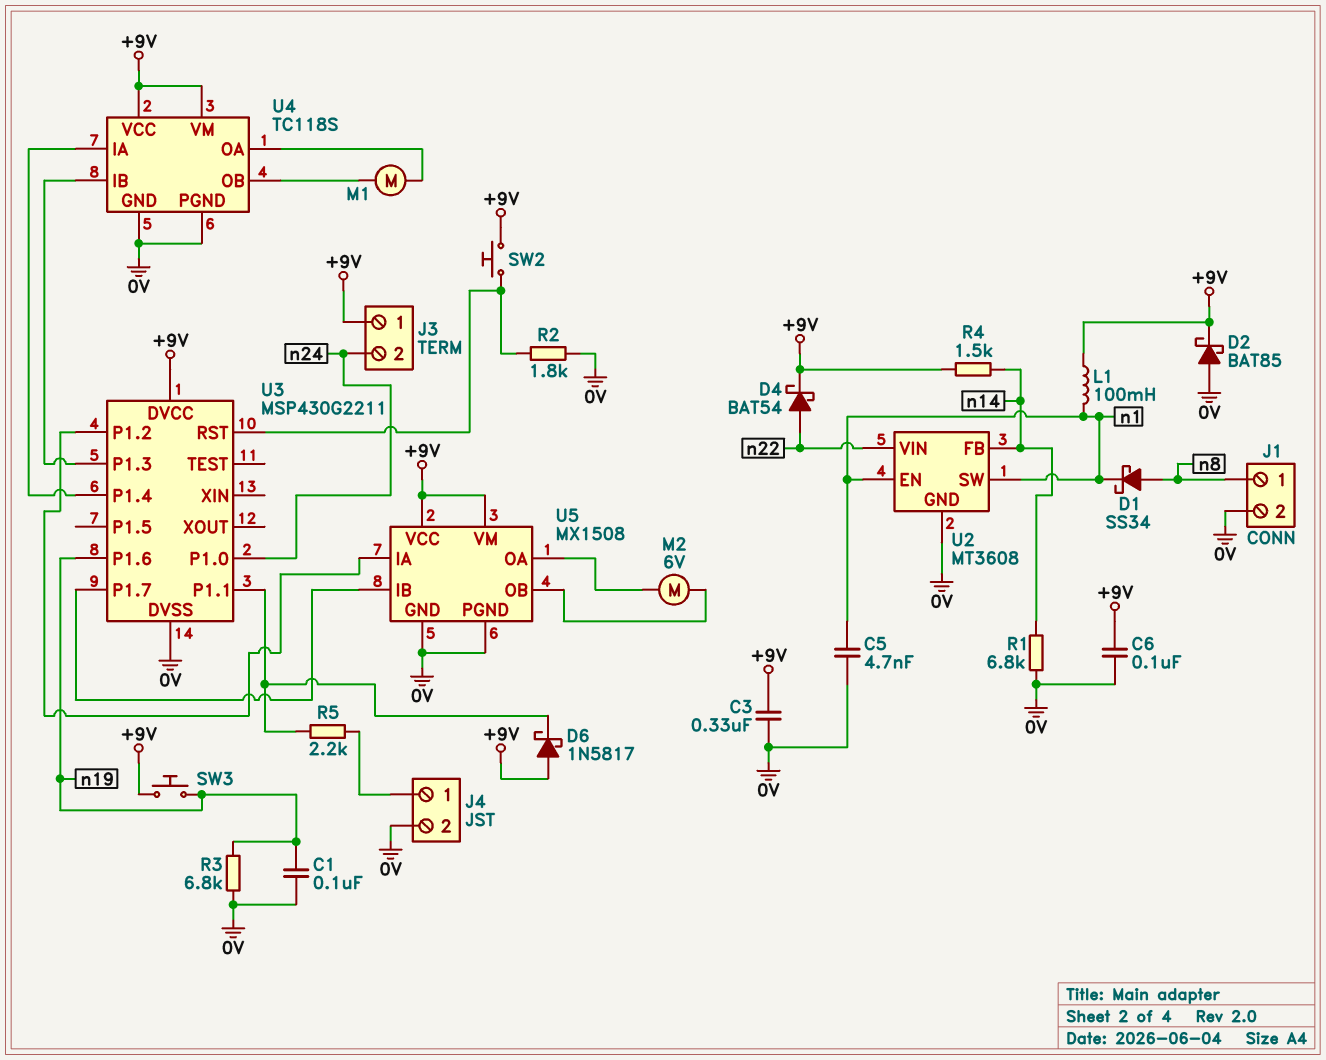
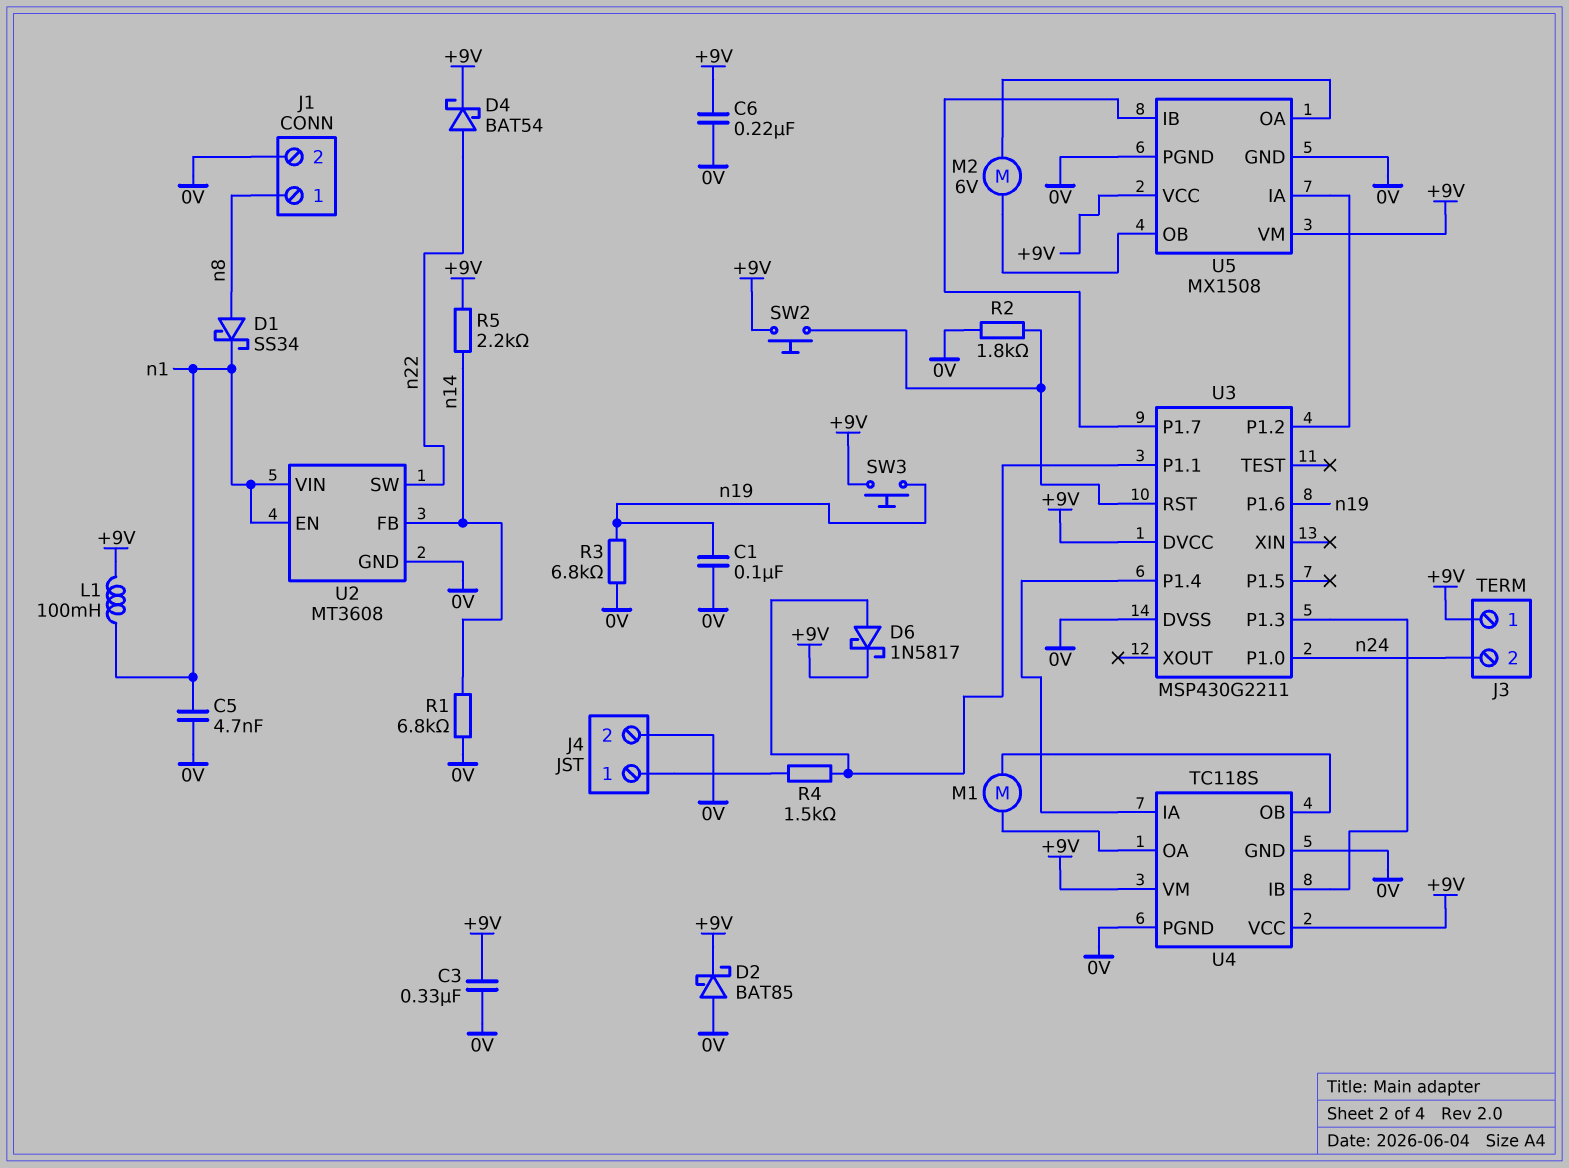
C6: 100nF (+9V, 0V) -> 220nF (+9V, 0V)
D6: schottky 1N5817 (A +9V, K U3/P1.1) -> schottky 1N5817 (A U3/P1.1, K +9V)
R4: 1.5k (+9V, n14) -> 1.5k (J4/1, U3/P1.1)
R5: 2.2k (J4/1, U3/P1.1) -> 2.2k (+9V, n14)
U2 pin SW: n1 -> n22
U2 pin VIN: n22 -> n1

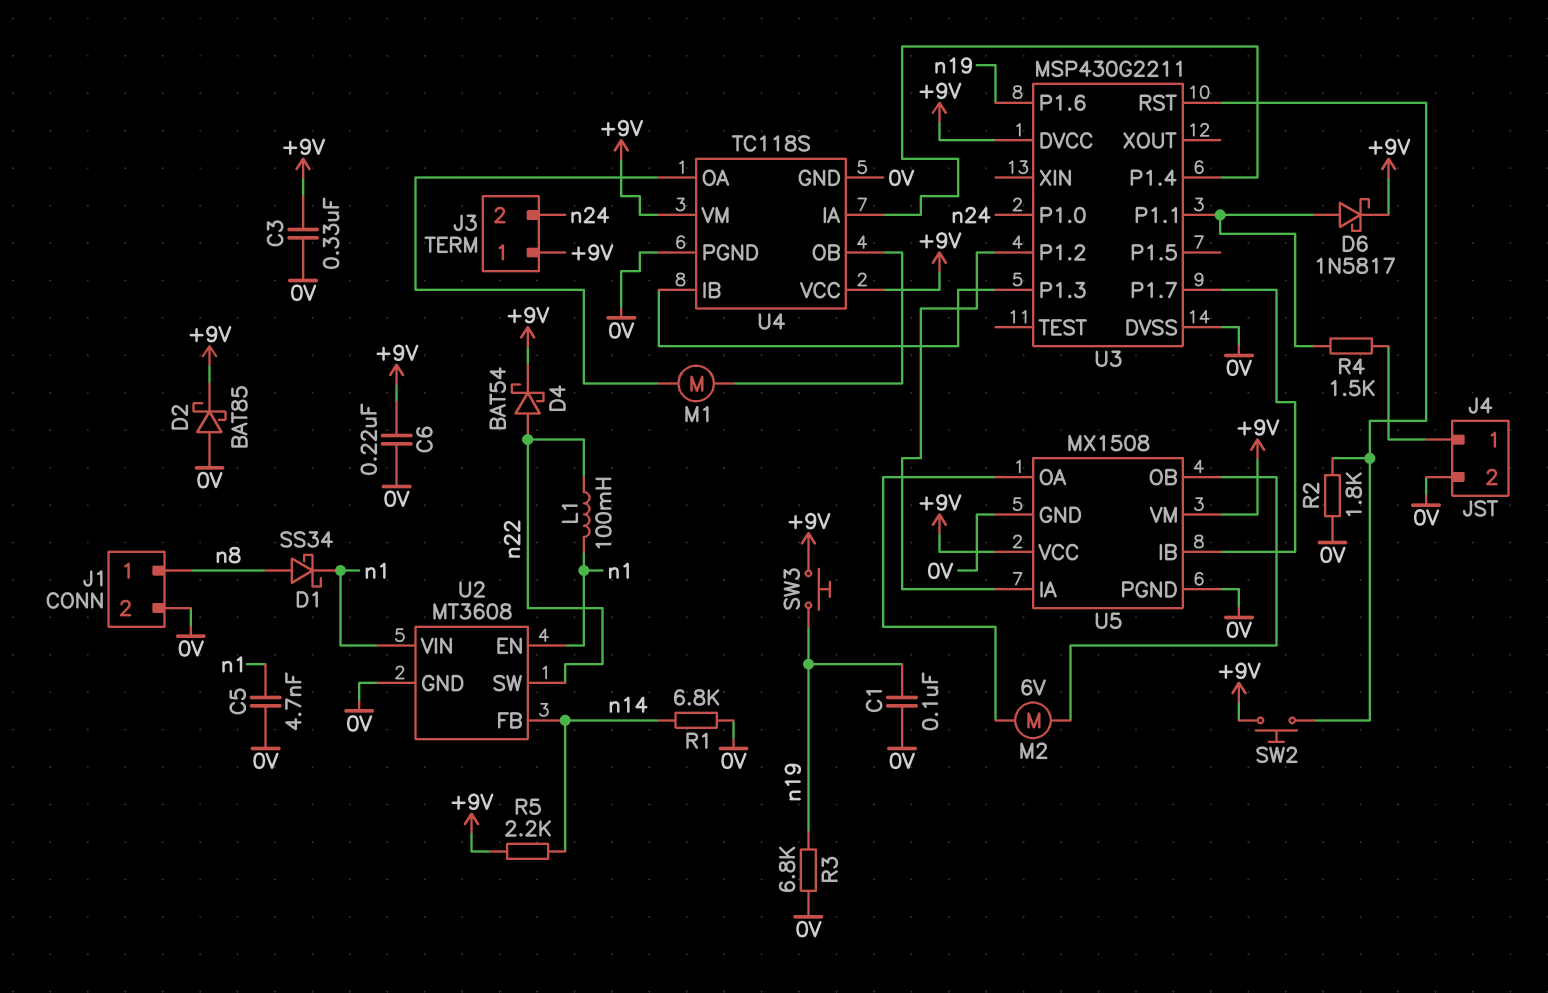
L1: 100mH (+9V, n1) -> 100mH (n1, n22)

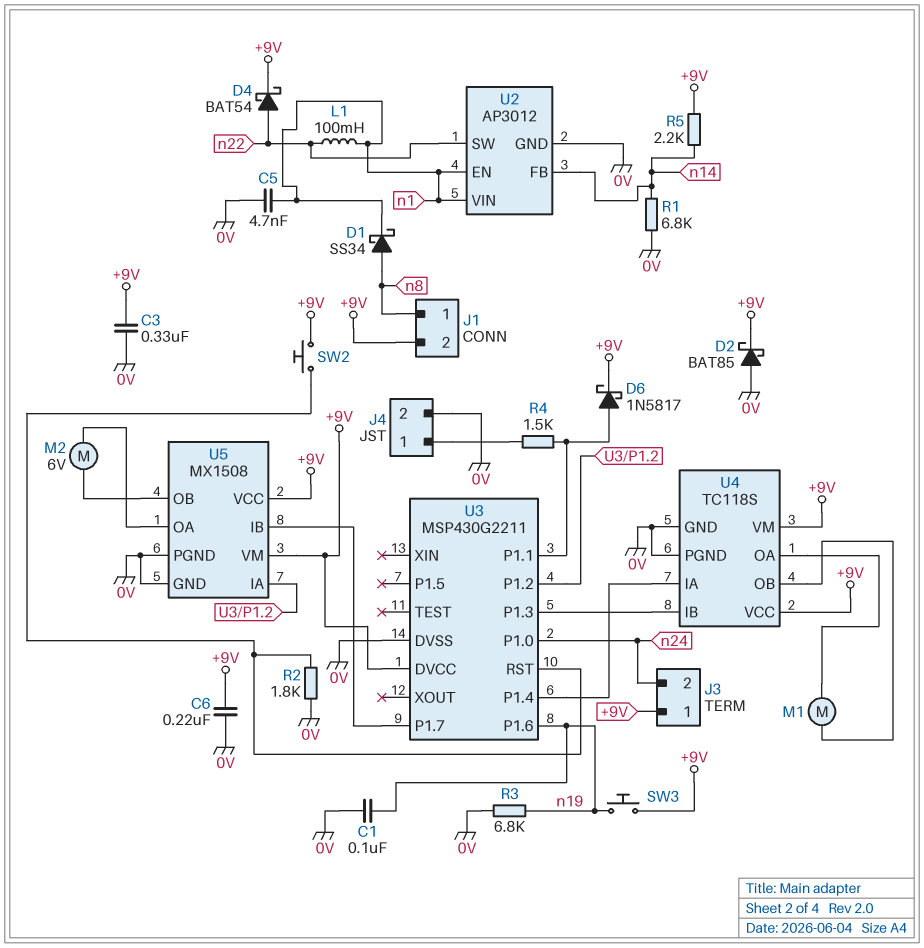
J1 pin 2: 0V -> +9V
U2: MT3608 -> AP3012

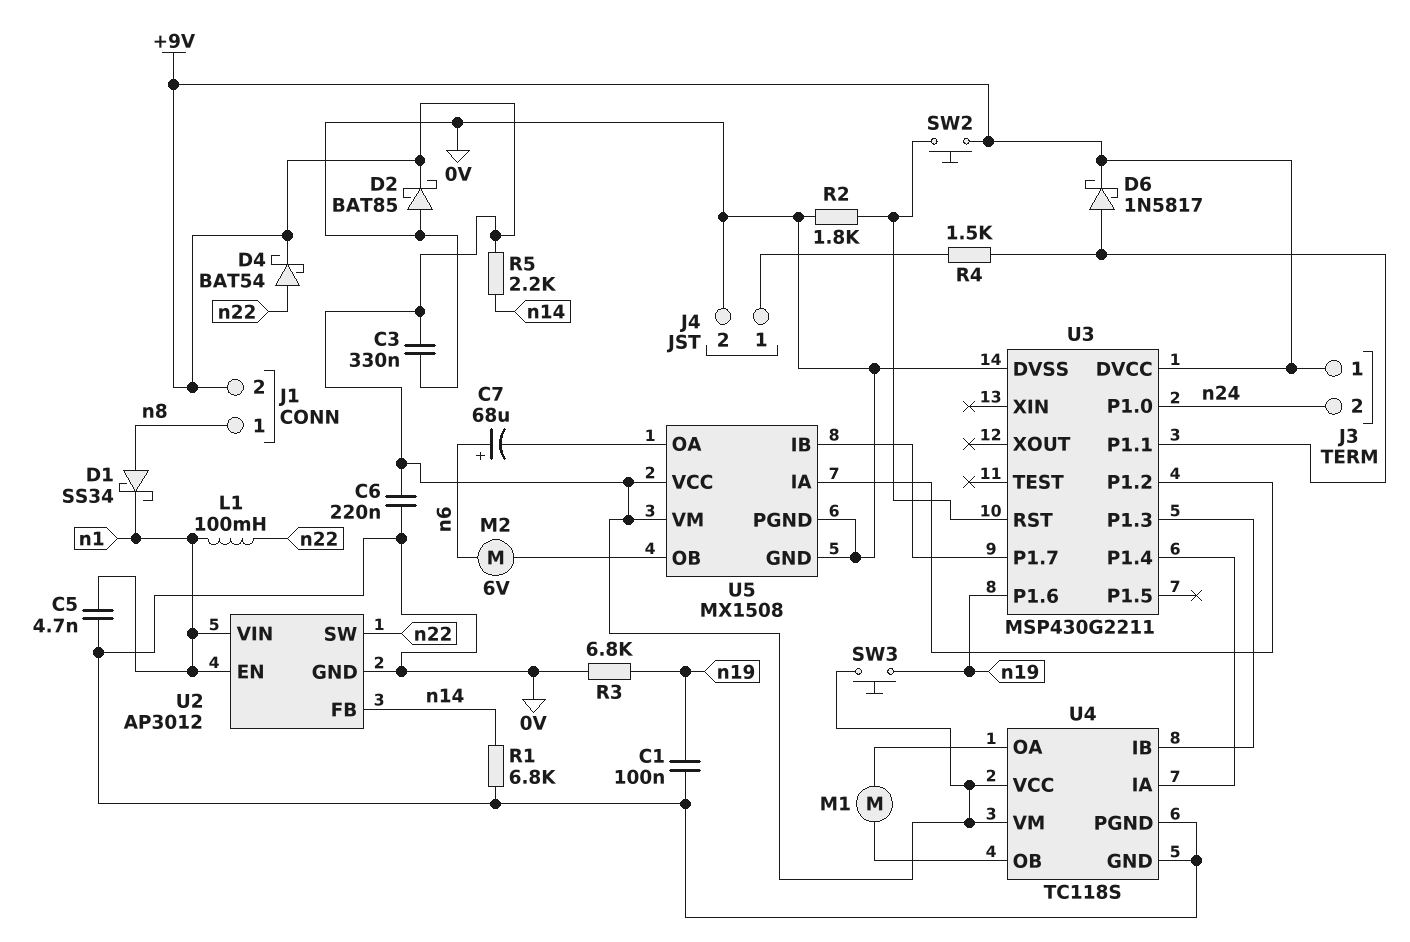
C7: none -> 68uF (plus n6, minus U5/OA)
M2: motor 6V (U5/OA, U5/OB) -> motor 6V (U5/OB, n6)

